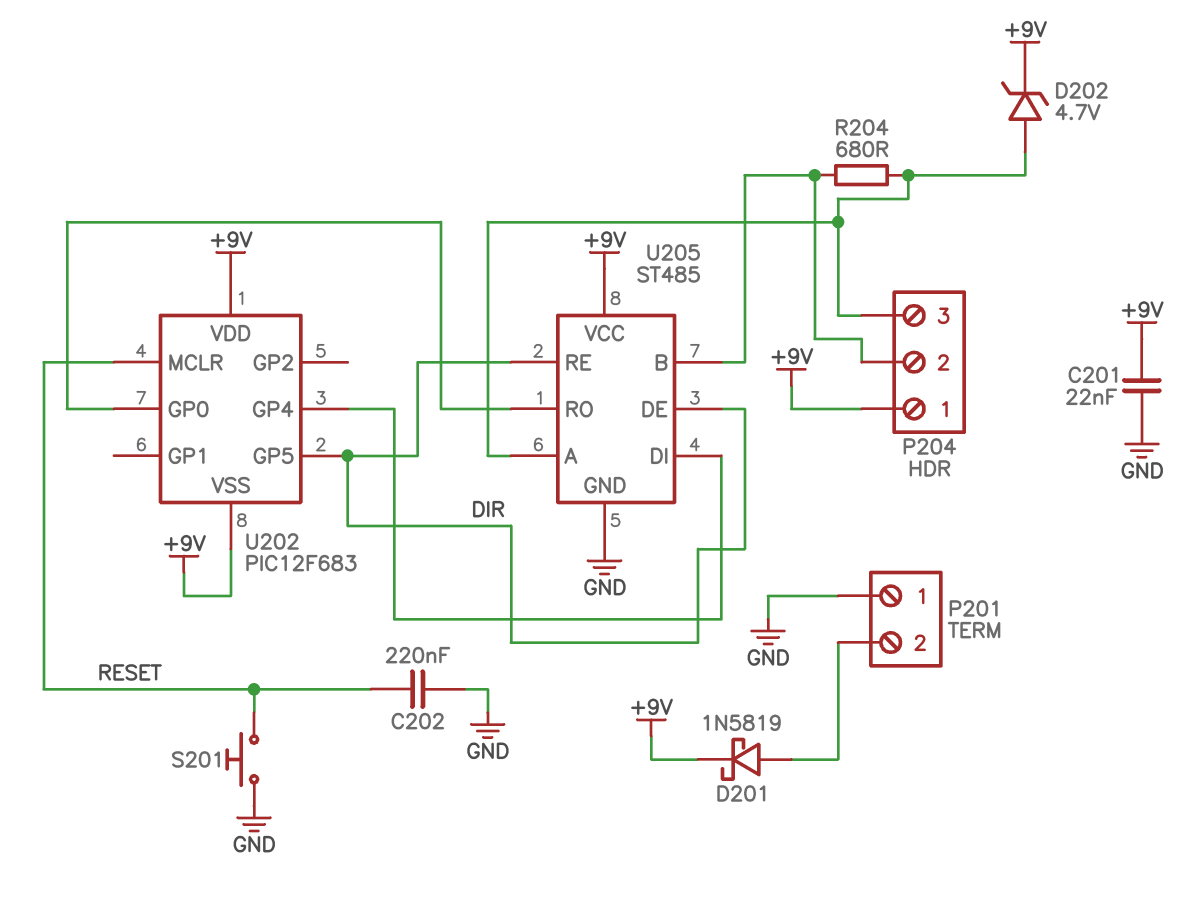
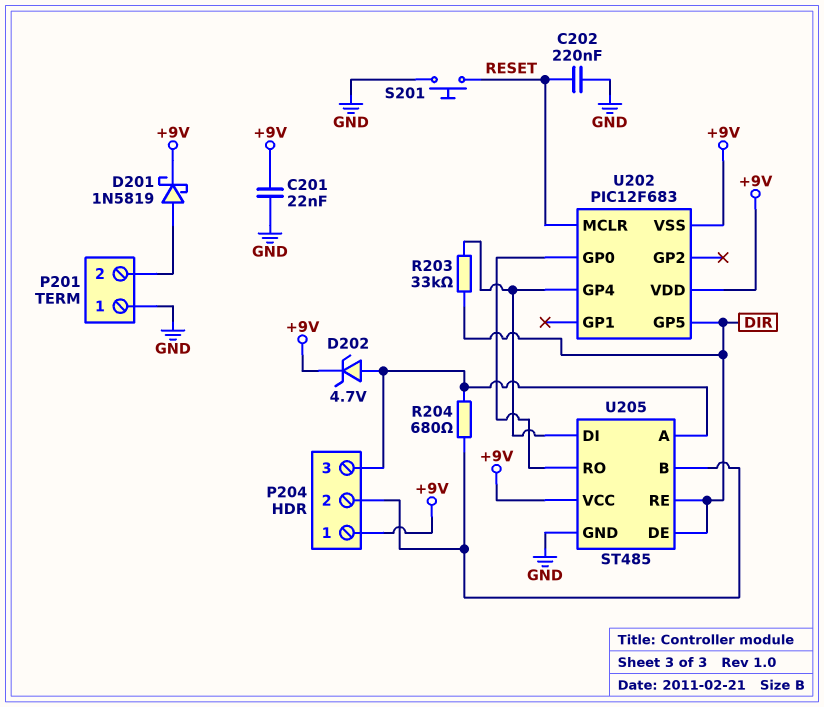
R203: none -> 33k (DIR, U202/GP4)

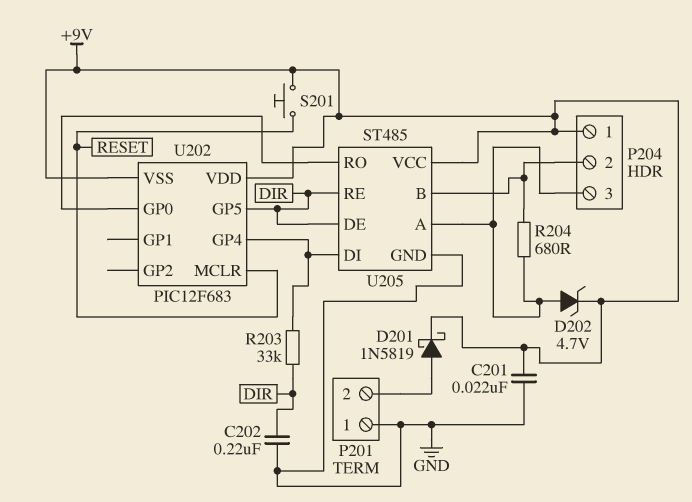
C202: 220nF (GND, RESET) -> 220nF (DIR, GND)
S201: button (GND, RESET) -> button (+9V, RESET)

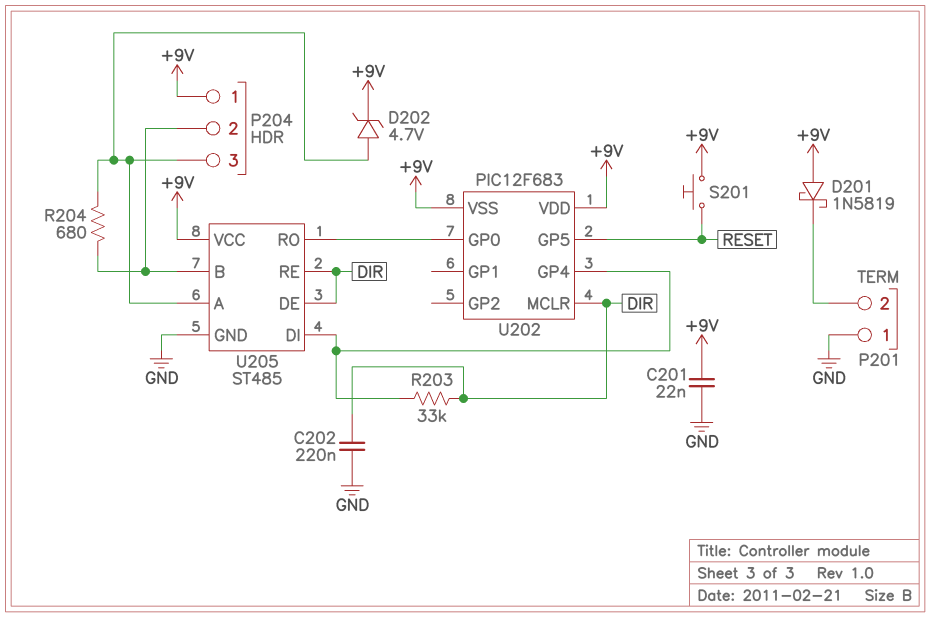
D201: schottky 1N5819 (A P201/2, K +9V) -> schottky 1N5819 (A +9V, K P201/2)
U202 pin GP5: DIR -> RESET
U202 pin MCLR: RESET -> DIR

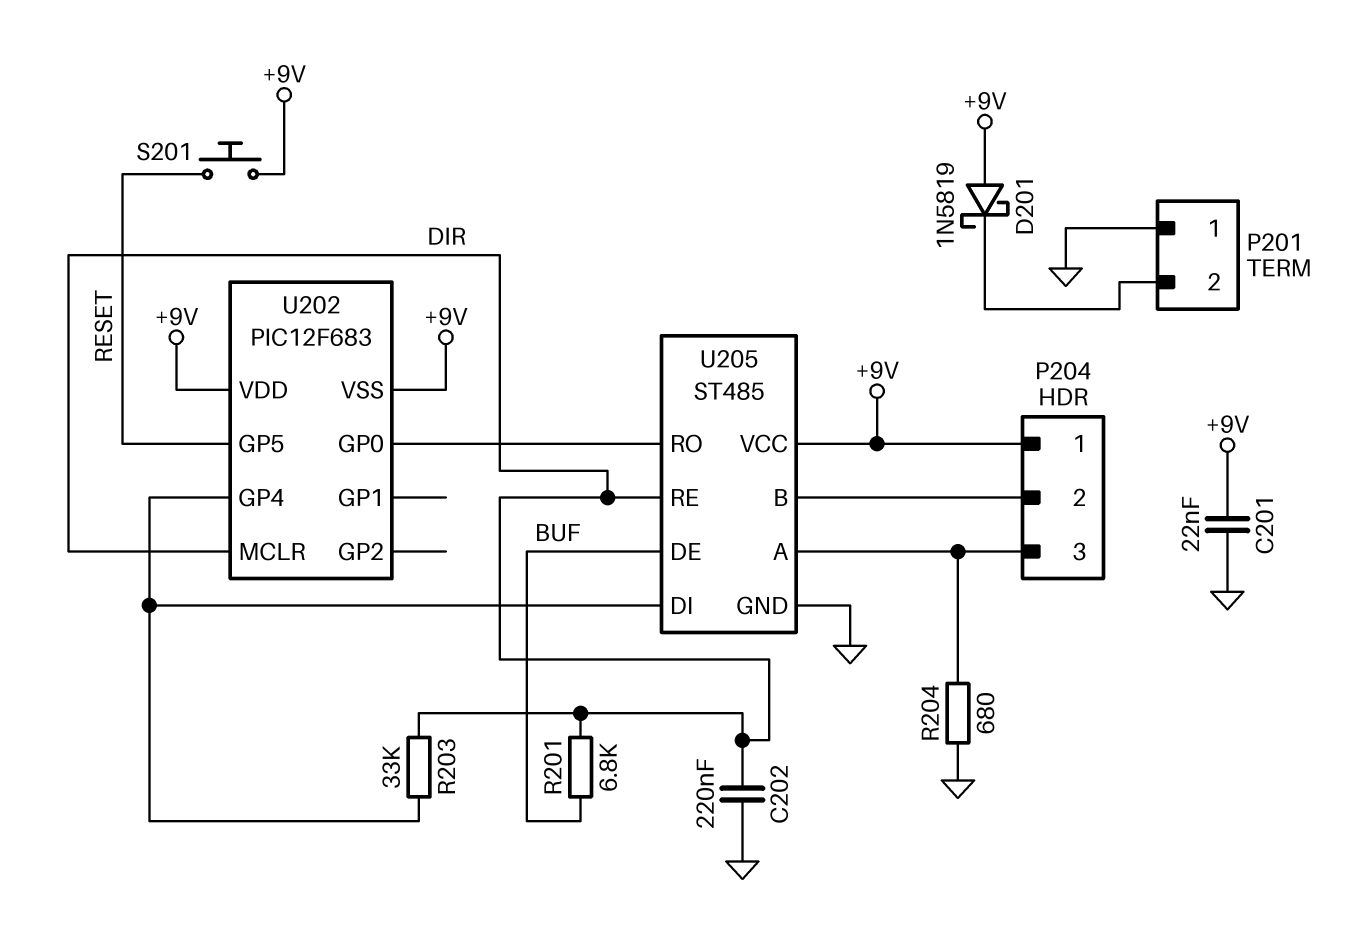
D202: zener 4.7V (A P204/3, K +9V) -> none
R201: none -> 6.8k (BUF, DIR)
R204: 680 (P204/2, P204/3) -> 680 (GND, P204/3)
U205 pin DE: DIR -> BUF

